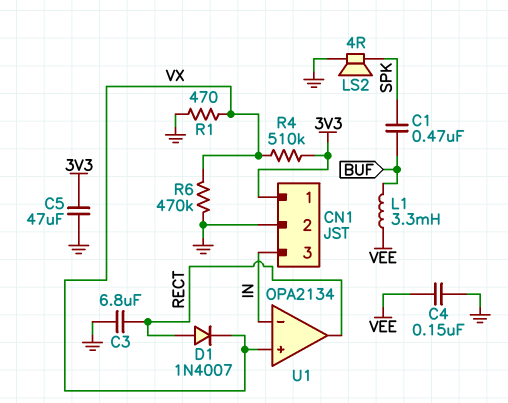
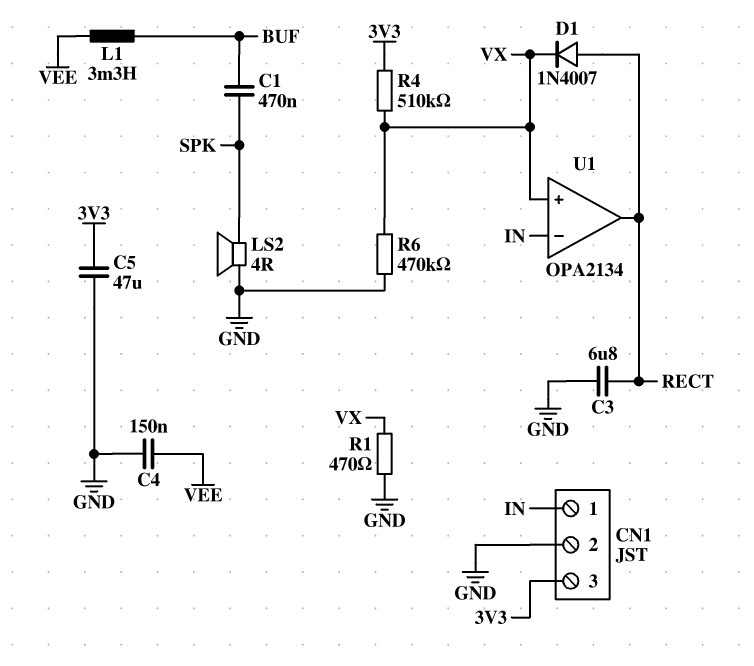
CN1 pin 1: 3V3 -> IN
CN1 pin 3: IN -> 3V3

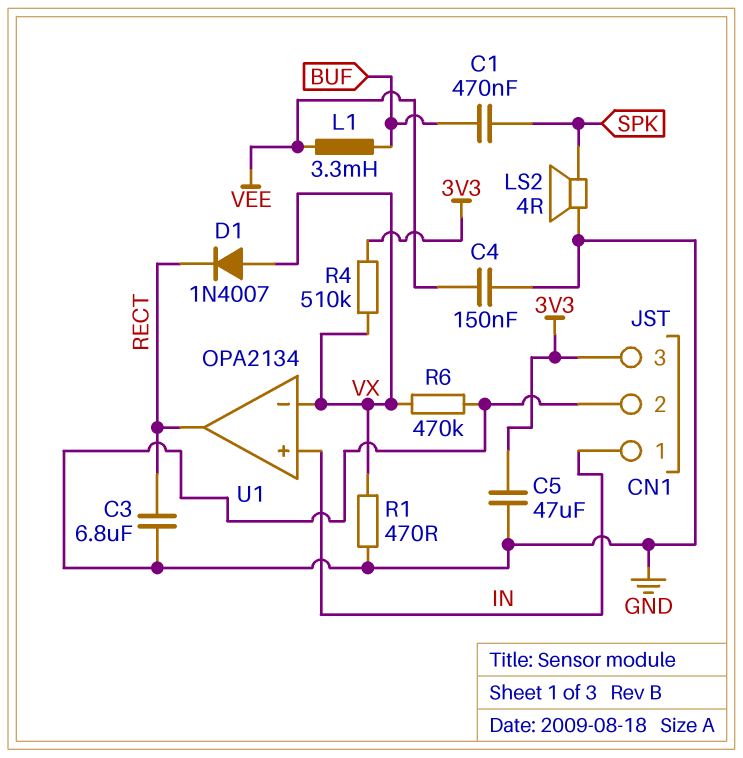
D1: diode 1N4007 (A RECT, K VX) -> diode 1N4007 (A VX, K RECT)
U1 pin in+: VX -> IN
U1 pin in-: IN -> VX

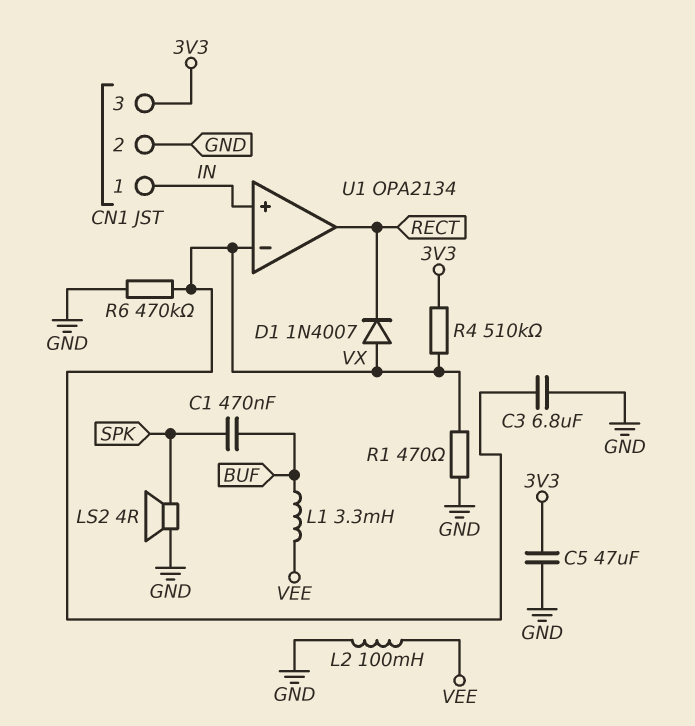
C3: 6.8uF (GND, RECT) -> 6.8uF (GND, VX)
C4: 150nF (GND, VEE) -> none
L2: none -> 100mH (GND, VEE)

